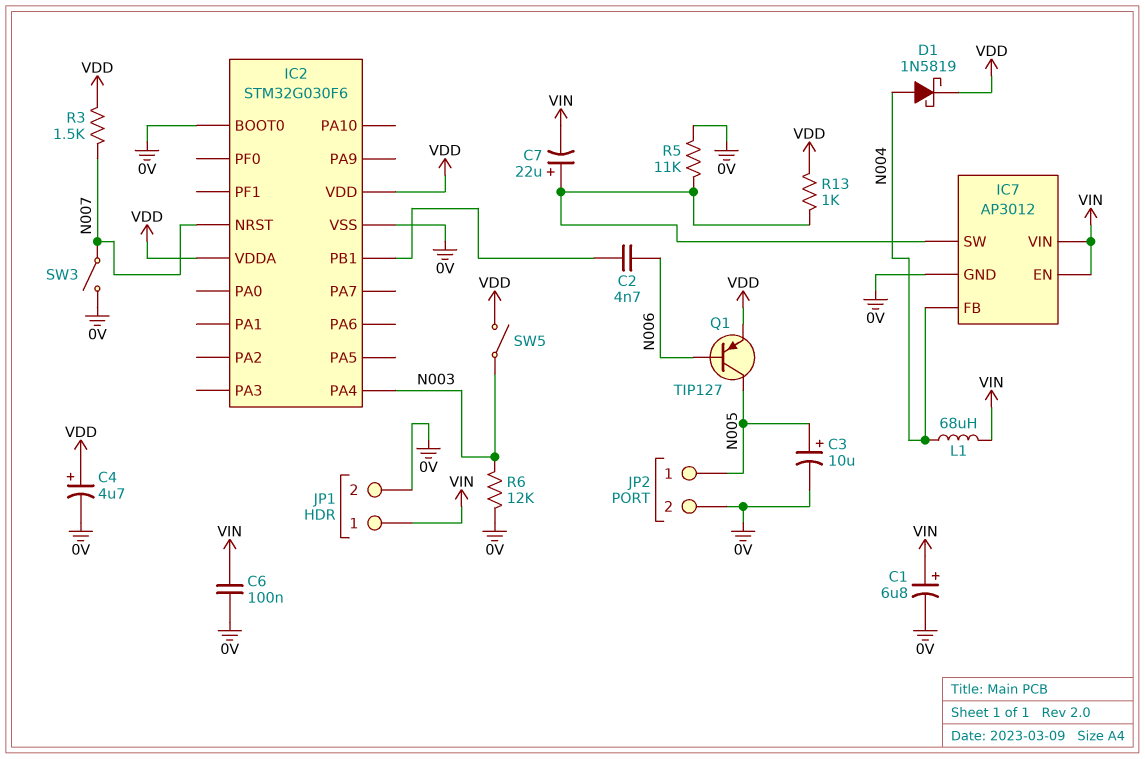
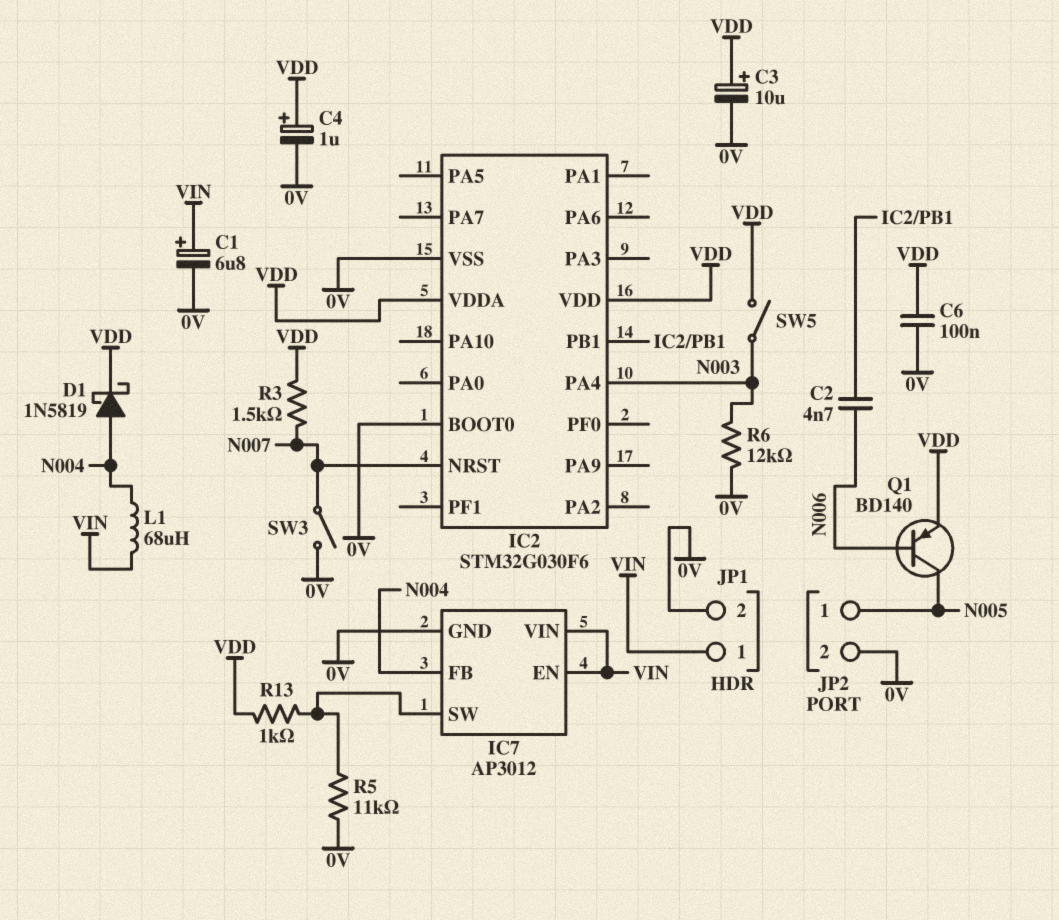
C3: 10uF (plus N005, minus 0V) -> 10uF (plus VDD, minus 0V)
C4: 4.7uF (plus VDD, minus 0V) -> 1uF (plus VDD, minus 0V)
C6: 100nF (0V, VIN) -> 100nF (0V, VDD)
C7: 22uF (plus IC7/SW, minus VIN) -> none
Q1: PNP TIP127 (B N006, C N005, E VDD) -> PNP BD140 (B N006, C N005, E VDD)

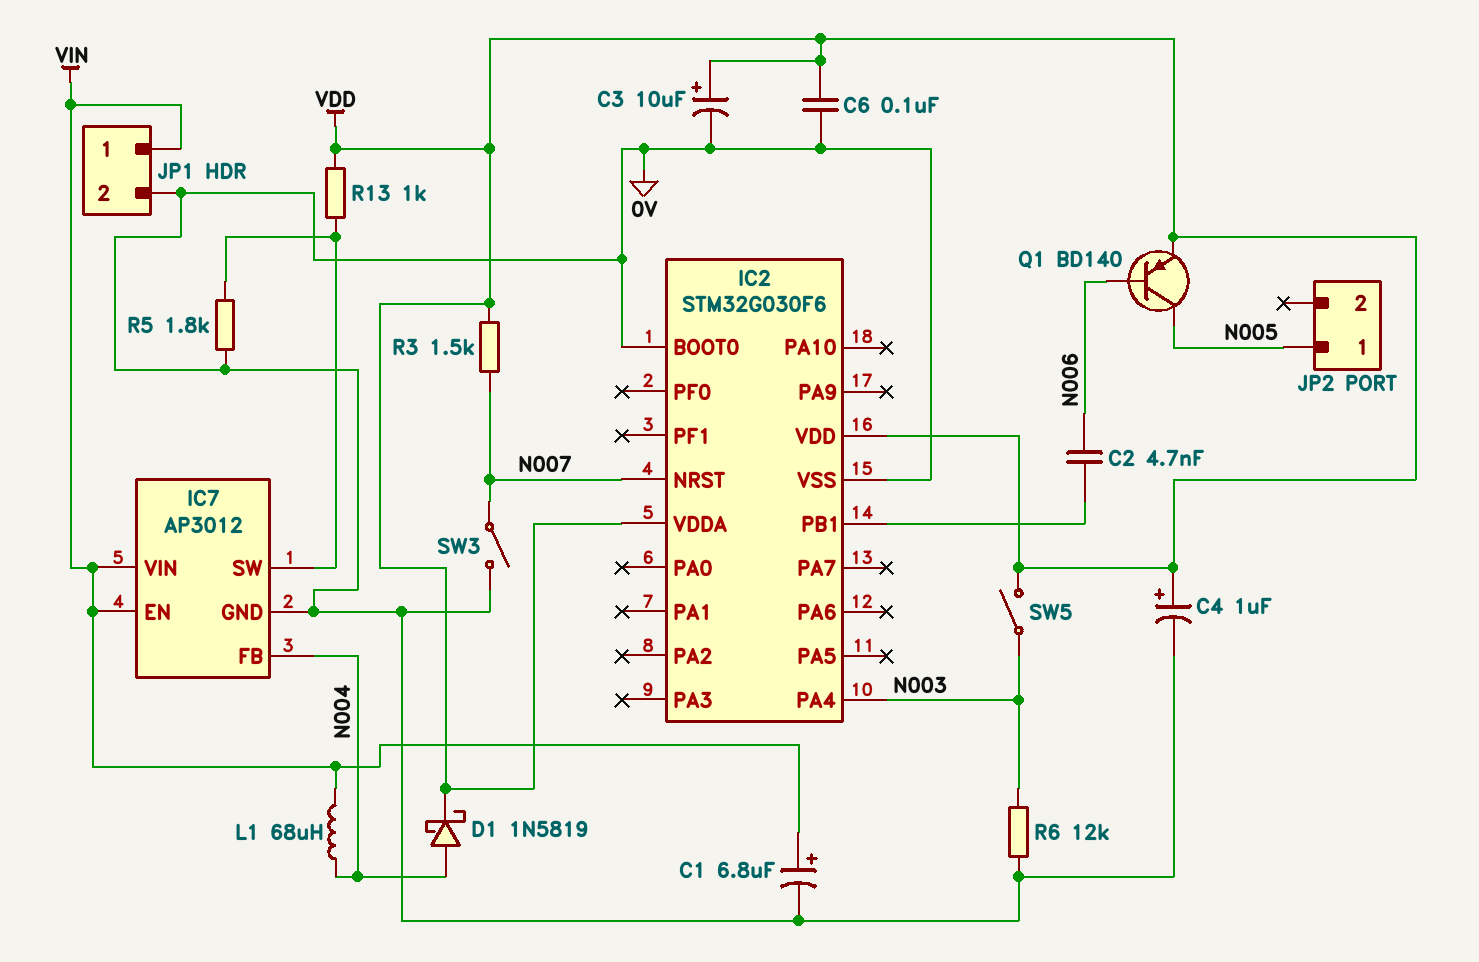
JP2 pin 2: 0V -> none
R5: 11k (0V, IC7/SW) -> 1.8k (0V, IC7/SW)

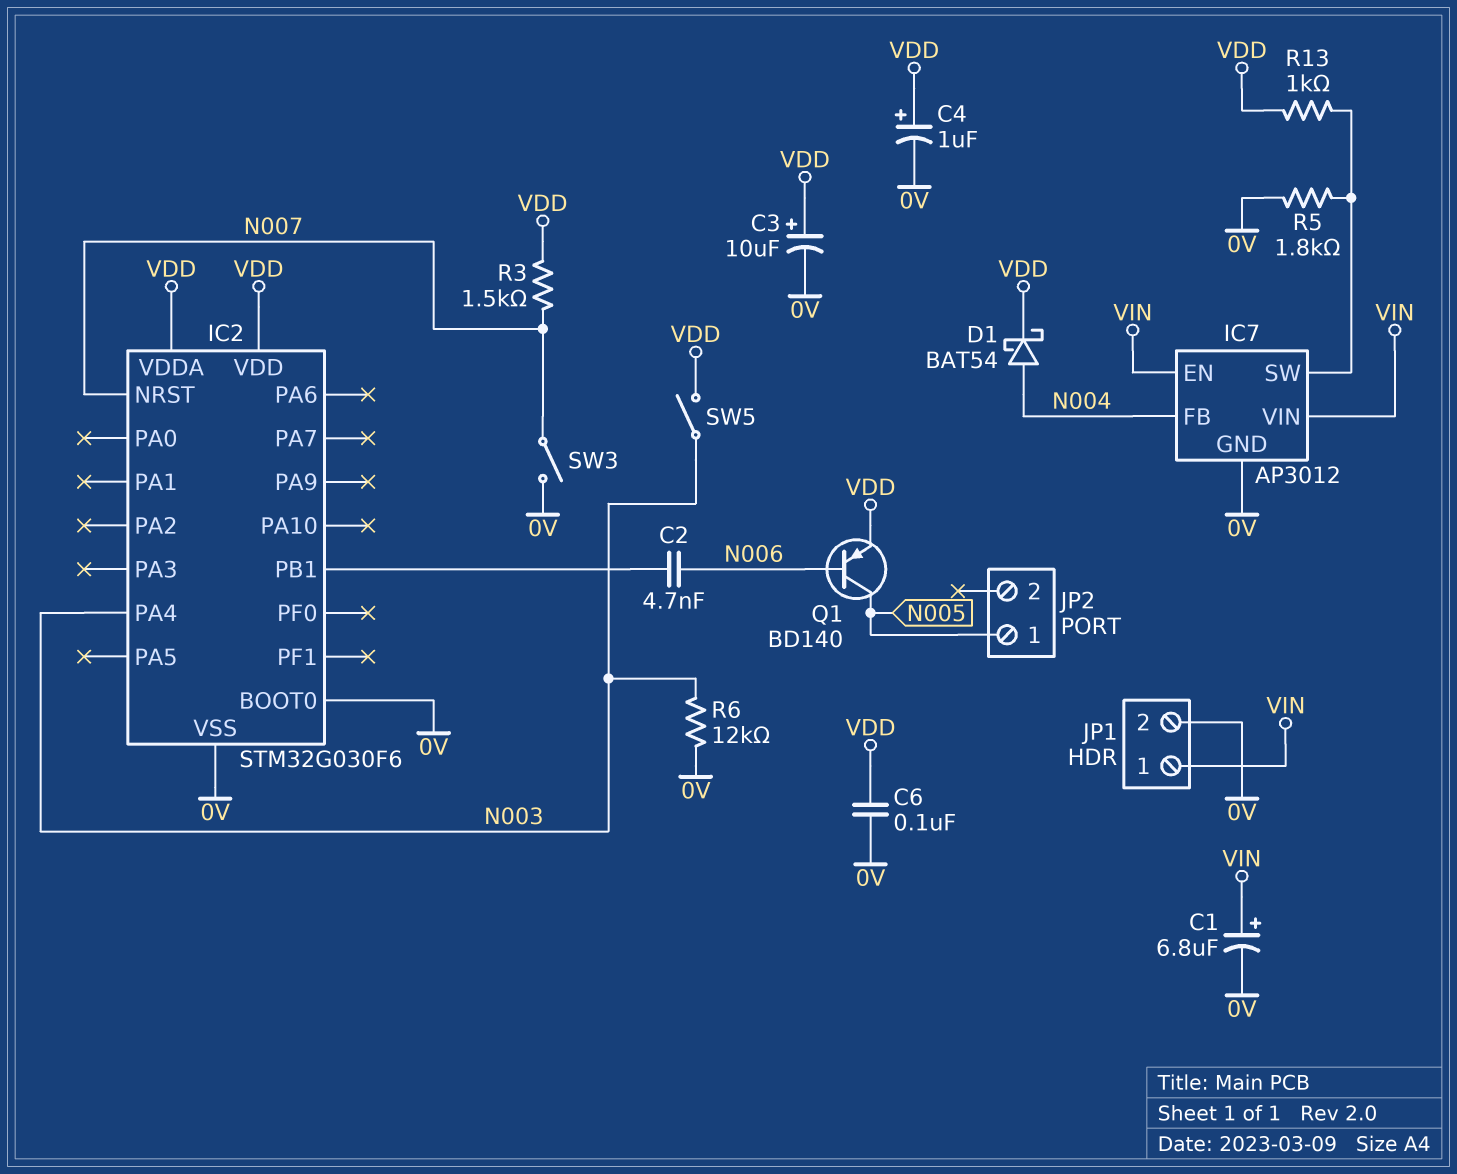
D1: schottky 1N5819 (A N004, K VDD) -> schottky BAT54 (A N004, K VDD)
L1: 68uH (N004, VIN) -> none

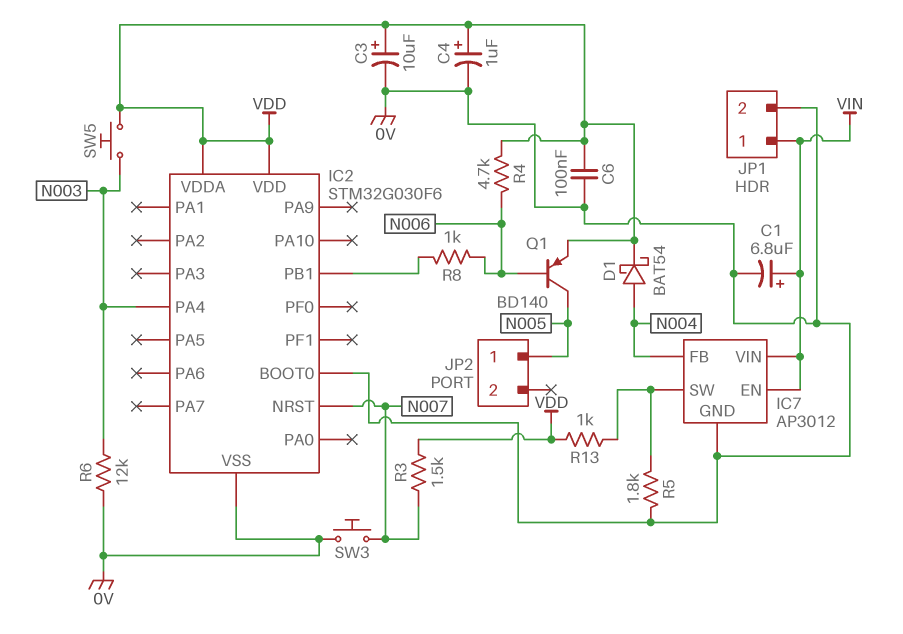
C2: 4.7nF (IC2/PB1, N006) -> none
R4: none -> 4.7k (N006, VDD)
R8: none -> 1k (IC2/PB1, N006)
SW3: switch (0V, N007) -> button (0V, N007)
SW5: switch (N003, VDD) -> button (N003, VDD)

